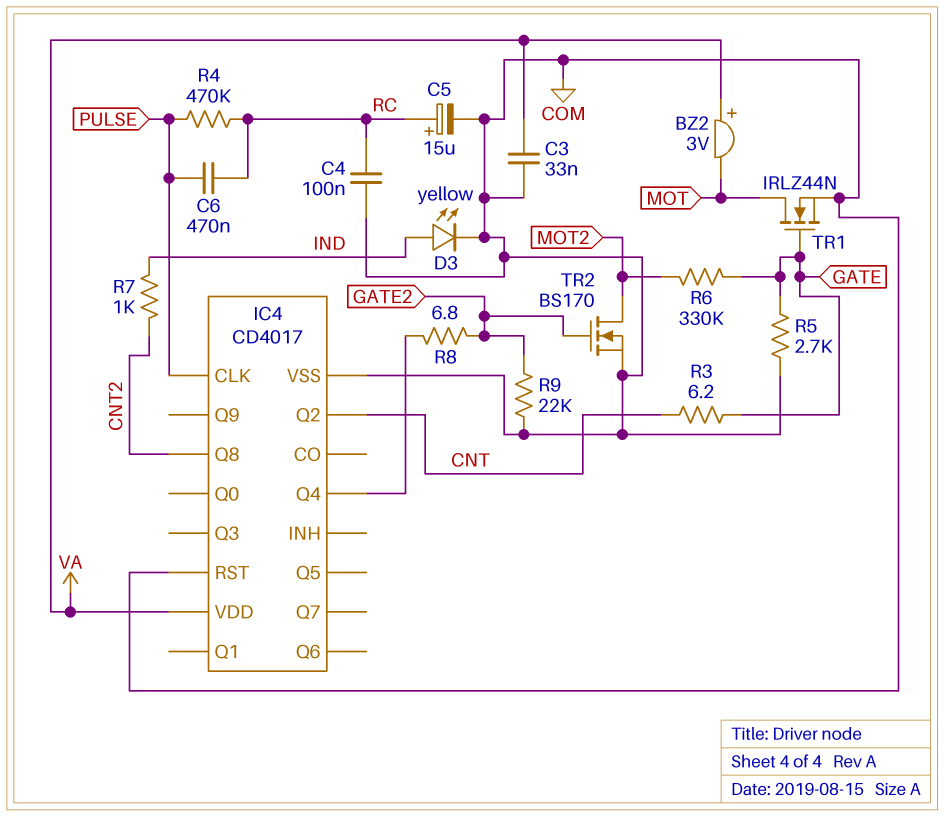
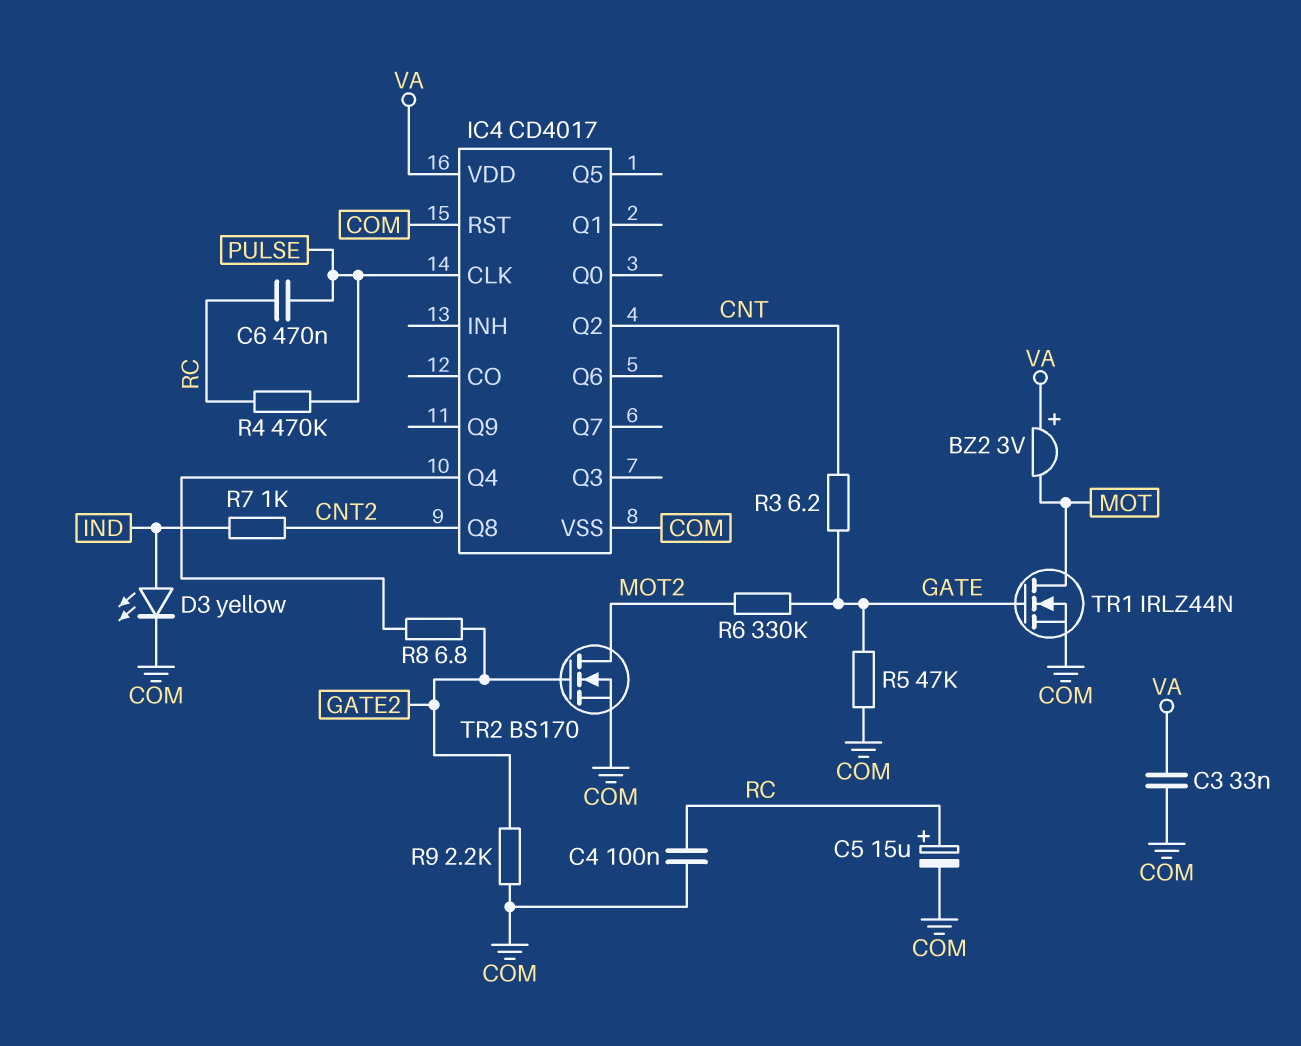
R5: 2.7k (COM, GATE) -> 47k (COM, GATE)
R9: 22k (COM, GATE2) -> 2.2k (COM, GATE2)

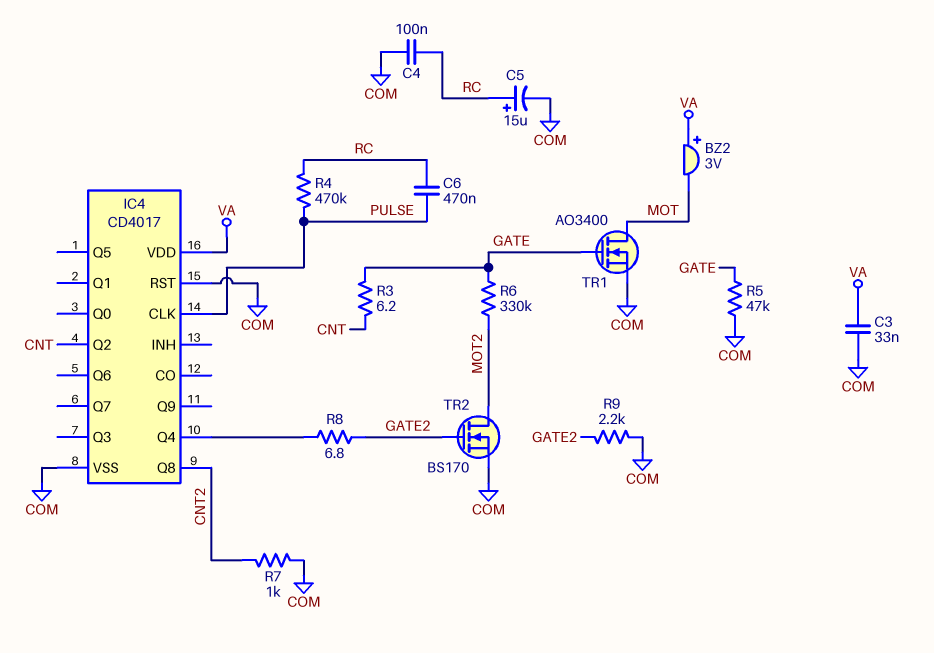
D3: LED yellow (A IND, K COM) -> none
R7: 1k (CNT2, IND) -> 1k (CNT2, COM)
TR1: NMOS IRLZ44N (G GATE, D MOT, S COM) -> NMOS AO3400 (G GATE, D MOT, S COM)

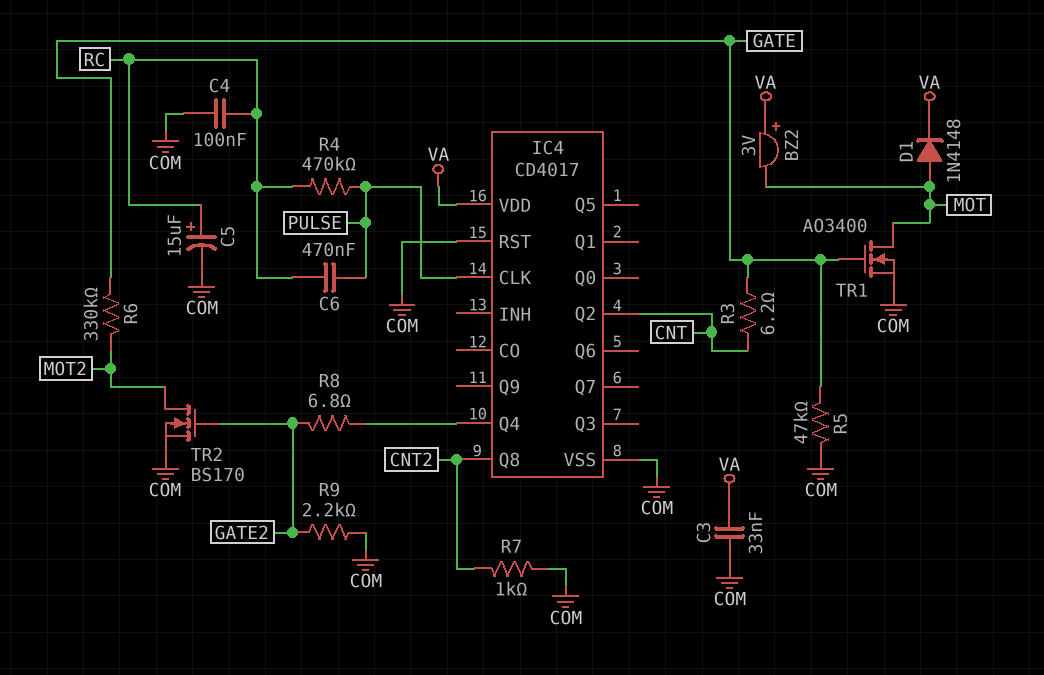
D1: none -> diode 1N4148 (A MOT, K VA)

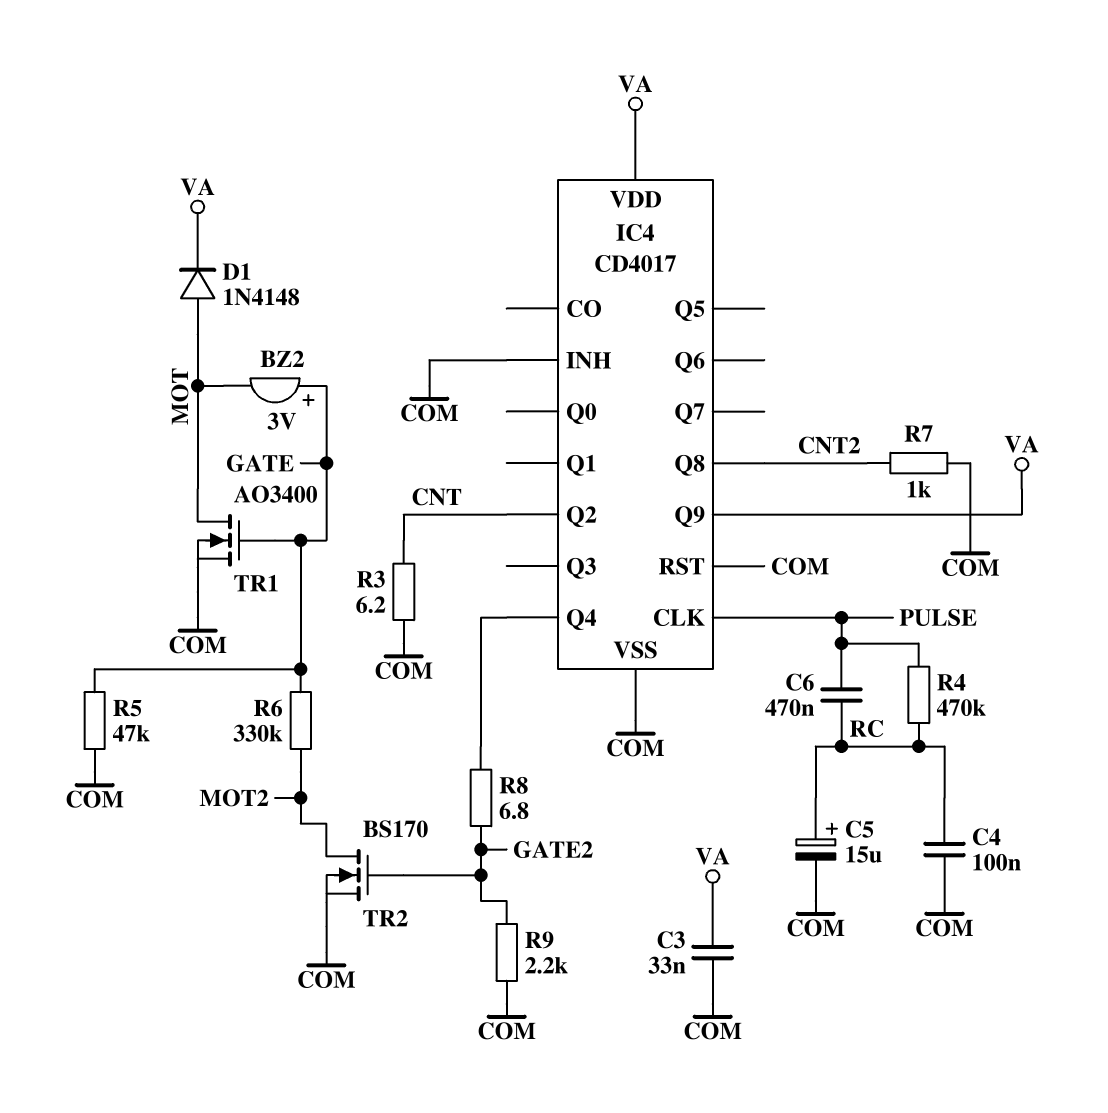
BZ2: buzzer 3V (plus VA, minus MOT) -> buzzer 3V (plus GATE, minus MOT)
IC4 pin INH: none -> COM
IC4 pin Q9: none -> VA
R3: 6.2 (CNT, GATE) -> 6.2 (CNT, COM)

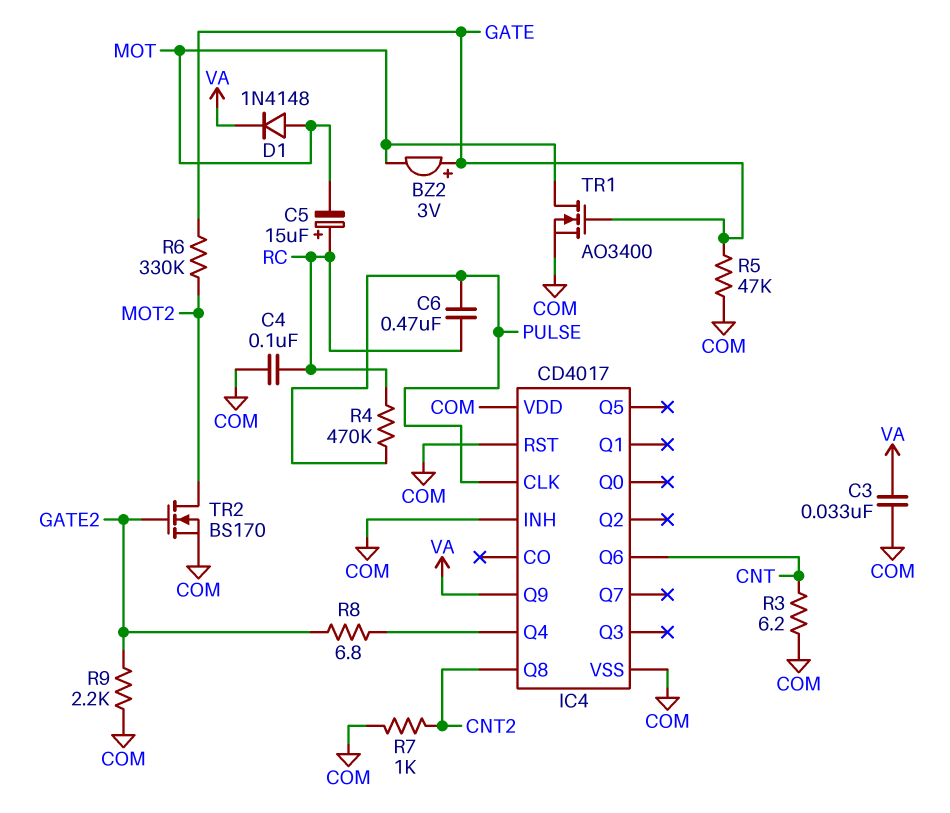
C5: 15uF (plus RC, minus COM) -> 15uF (plus RC, minus MOT)
IC4 pin Q2: CNT -> none
IC4 pin Q6: none -> CNT
IC4 pin VDD: VA -> COM

